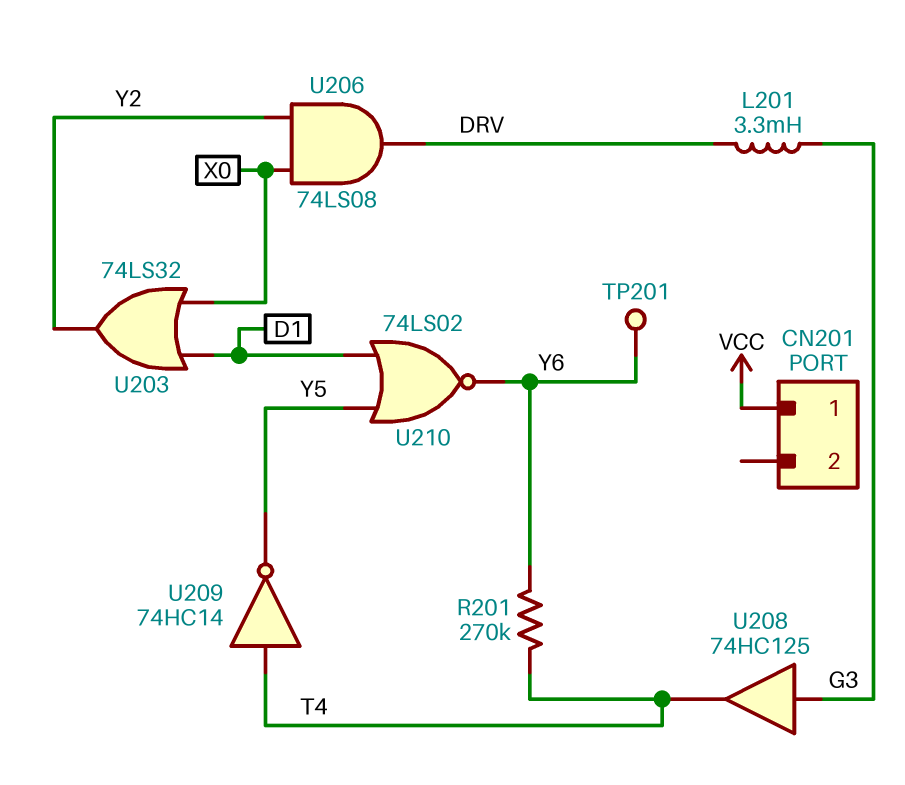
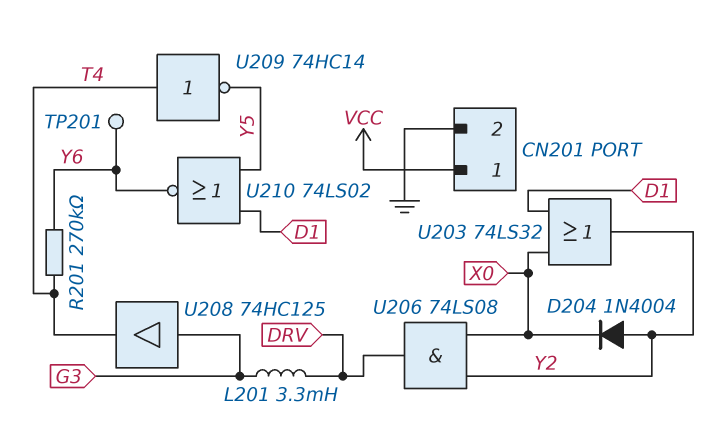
CN201 pin 2: none -> GND
D204: none -> diode 1N4004 (A Y2, K X0)

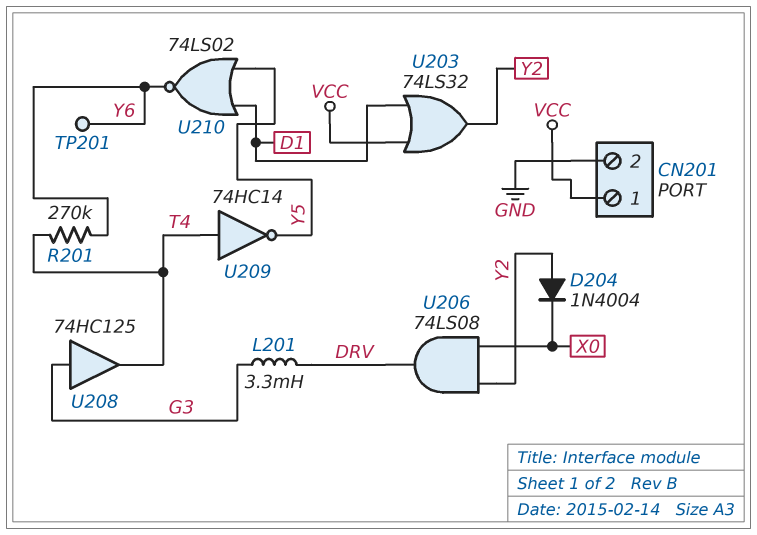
U203: OR 74LS32 (in D1, in X0, out Y2) -> OR 74LS32 (in D1, in VCC, out Y2)

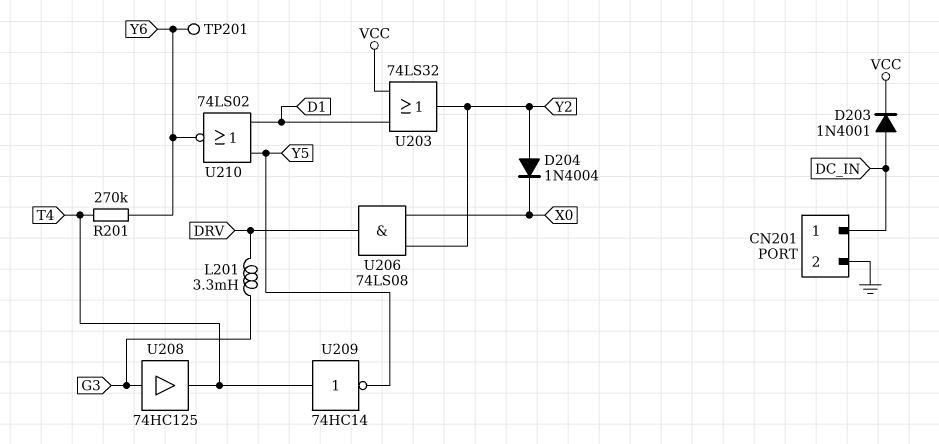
CN201 pin 1: VCC -> DC_IN
D203: none -> diode 1N4001 (A DC_IN, K VCC)

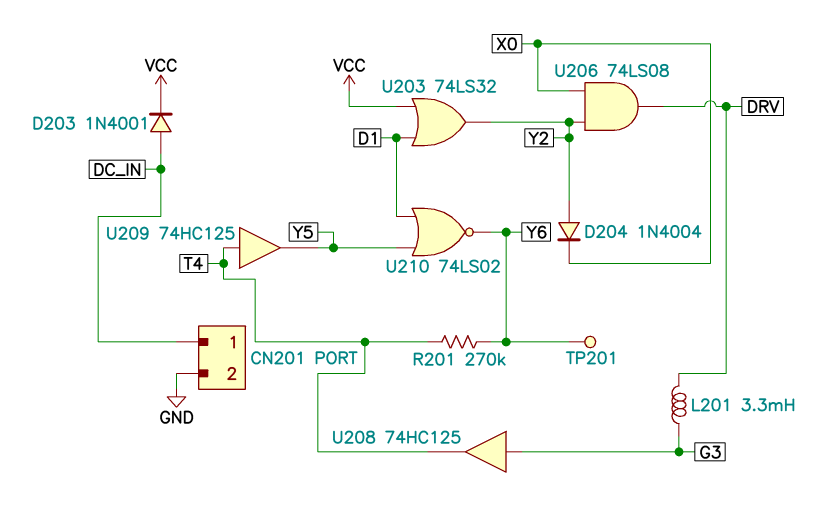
U209: NOT 74HC14 (in T4, out Y5) -> buffer 74HC125 (in T4, out Y5)

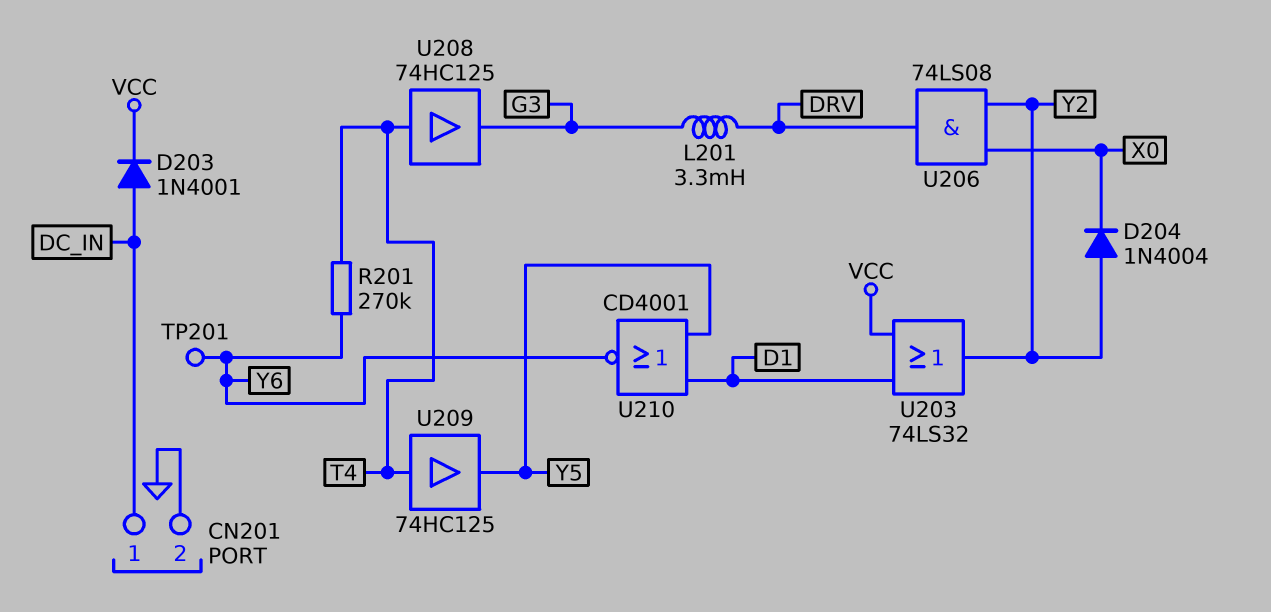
U208: buffer 74HC125 (in G3, out T4) -> buffer 74HC125 (in T4, out G3)
U210: NOR 74LS02 (in D1, in Y5, out Y6) -> NOR CD4001 (in D1, in Y5, out Y6)

